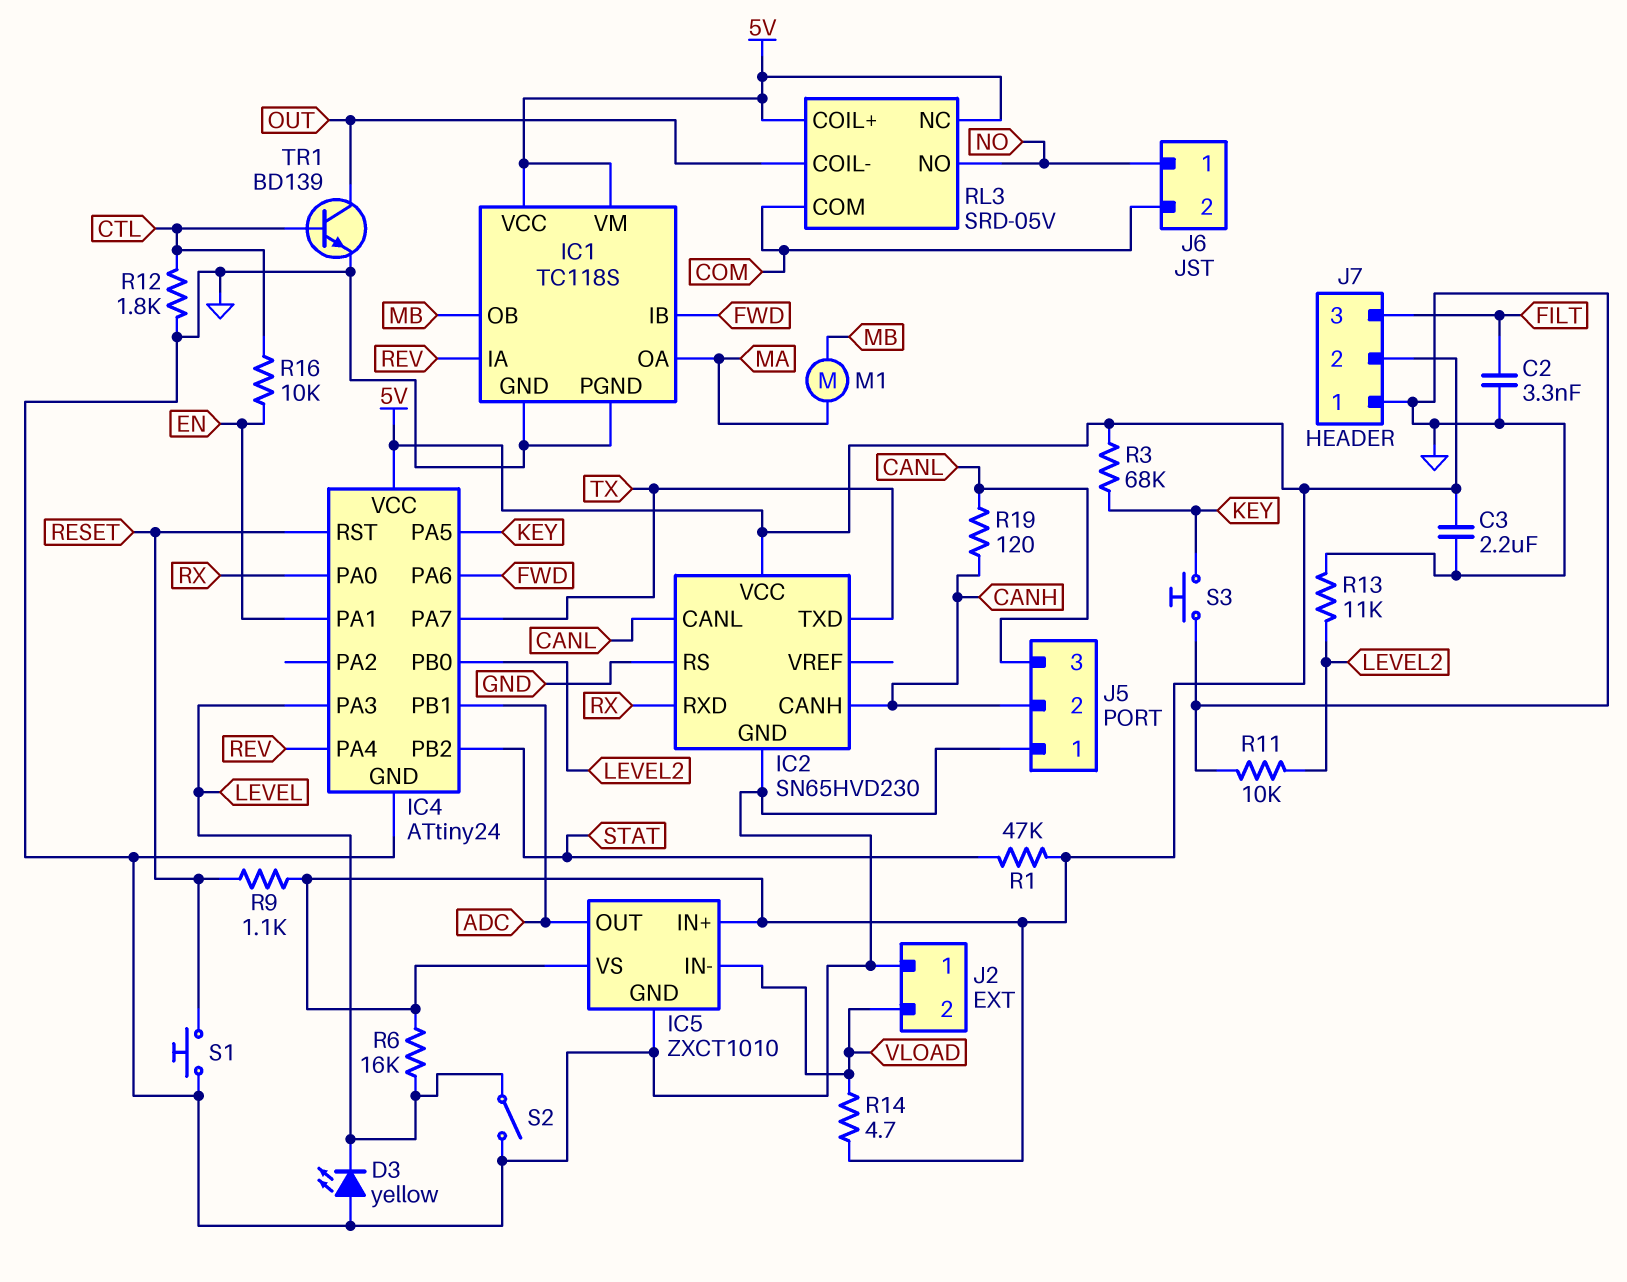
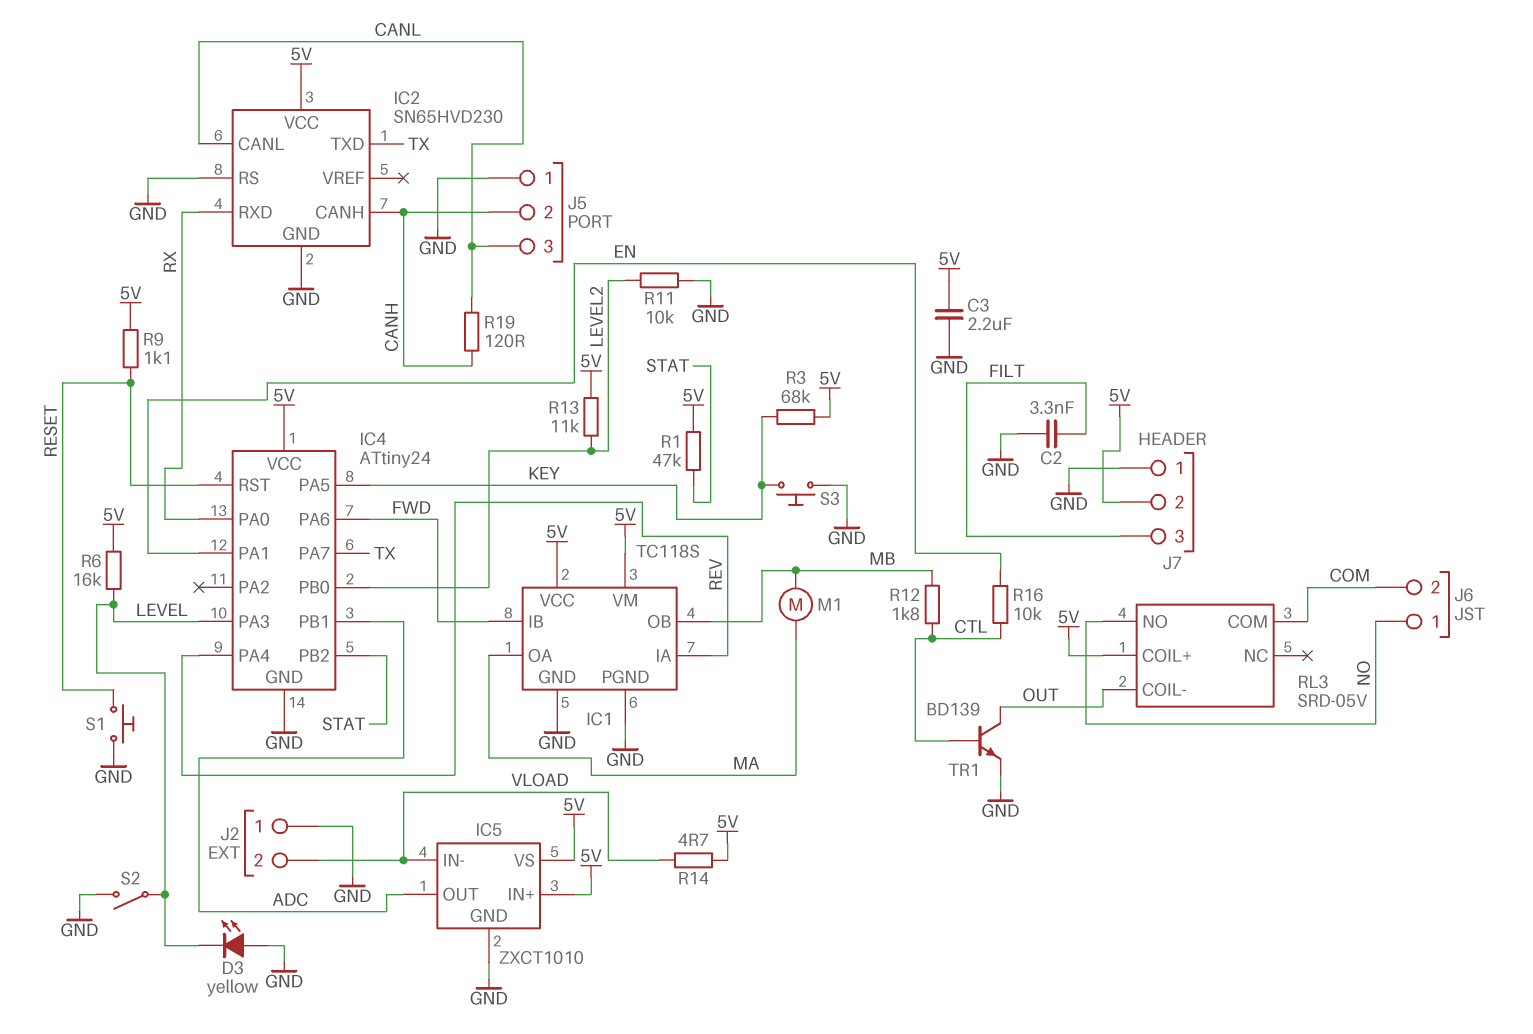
R12: 1.8k (CTL, GND) -> 1.8k (CTL, MB)
R13: 11k (GND, LEVEL2) -> 11k (5V, LEVEL2)
RL3 pin NC: 5V -> none

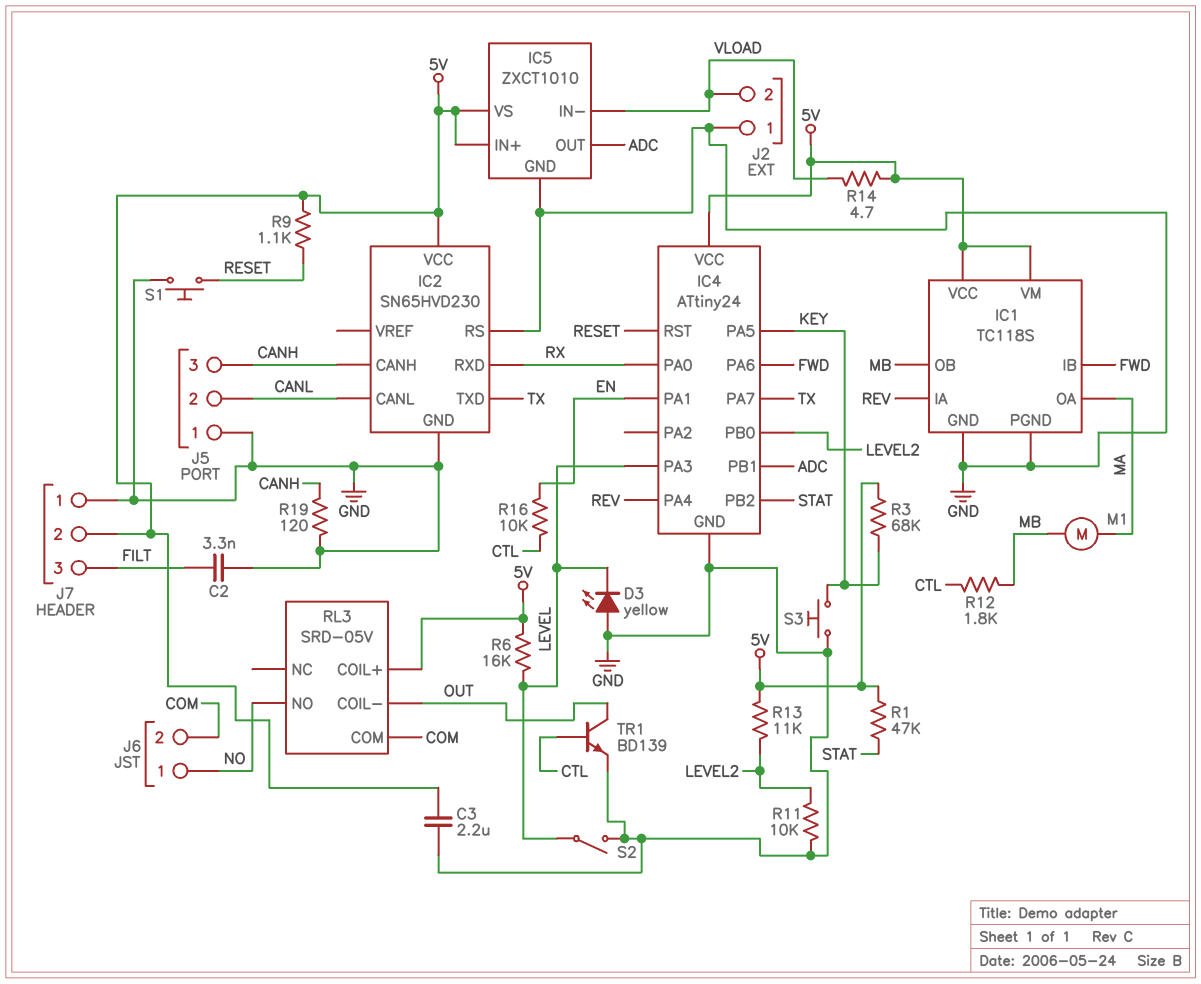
J5 pin 2: CANH -> CANL
J5 pin 3: CANL -> CANH
R19: 120 (CANH, CANL) -> 120 (CANH, GND)

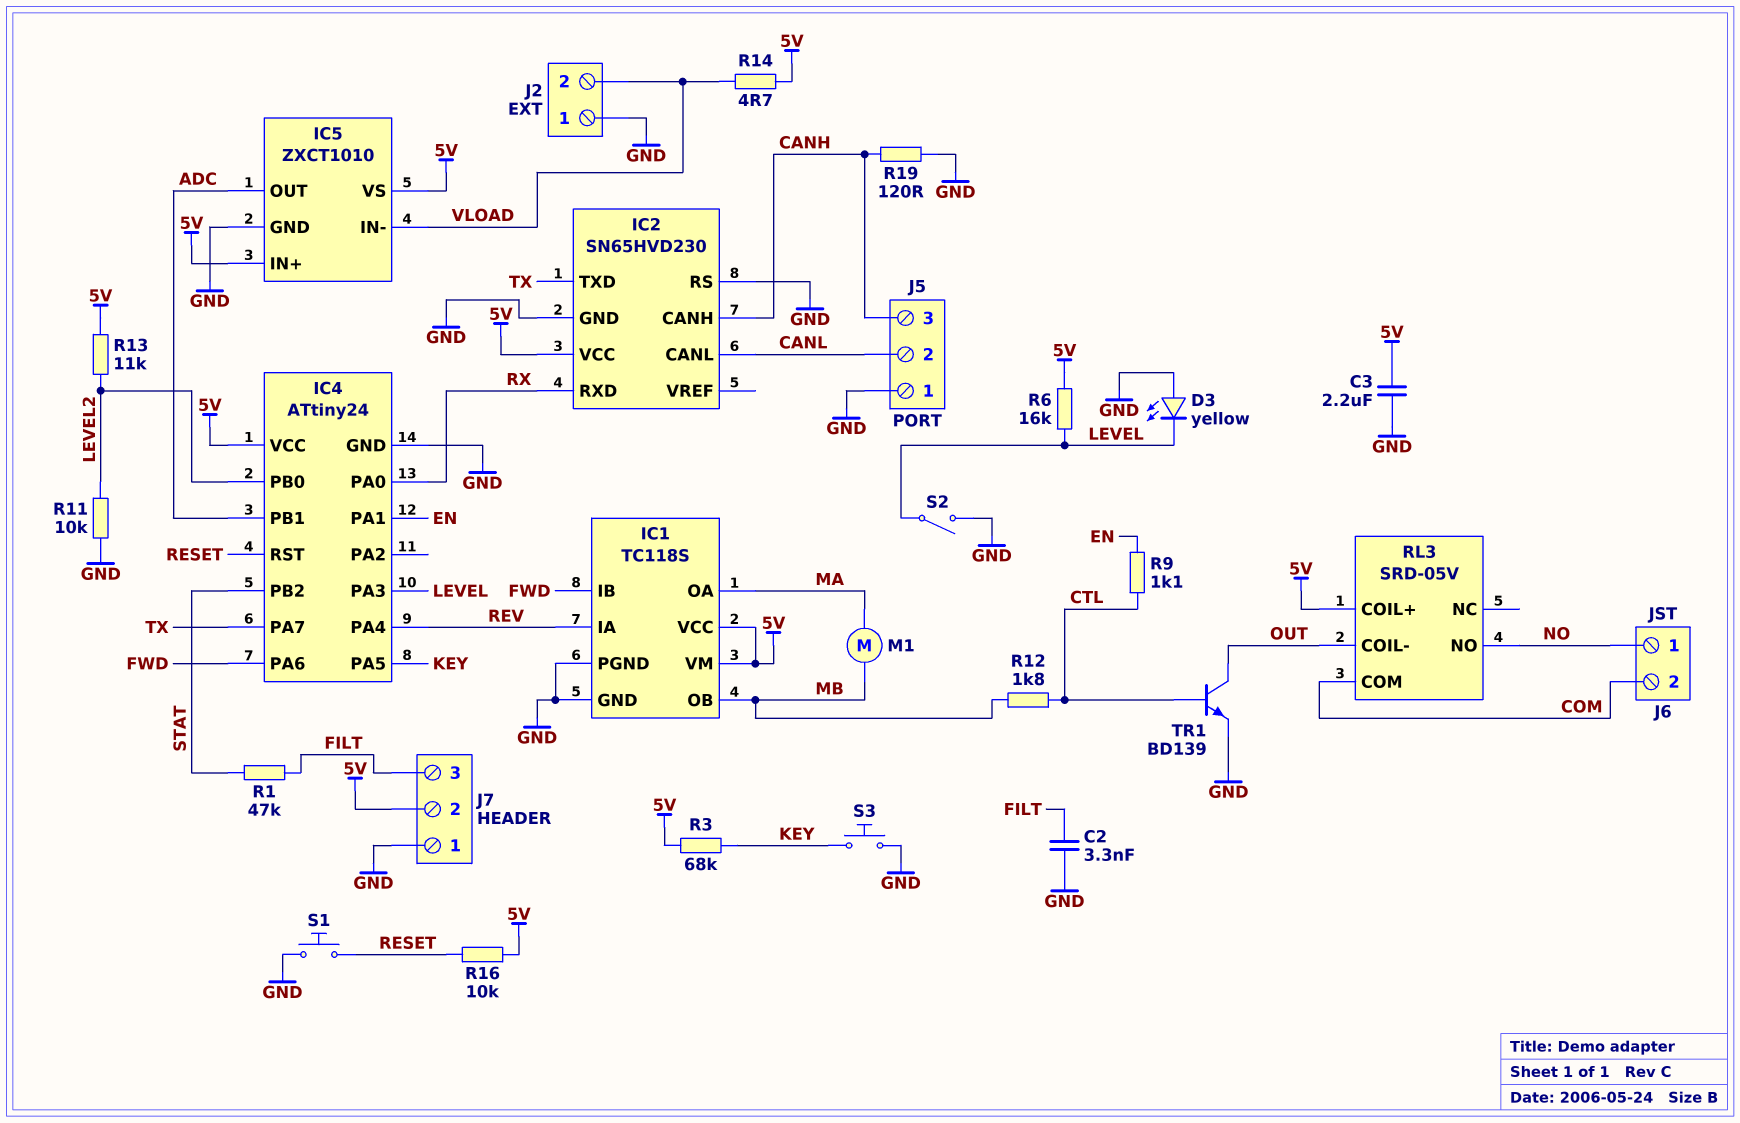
R1: 47k (5V, STAT) -> 47k (FILT, STAT)
R9: 1.1k (5V, RESET) -> 1.1k (CTL, EN)
R16: 10k (CTL, EN) -> 10k (5V, RESET)

